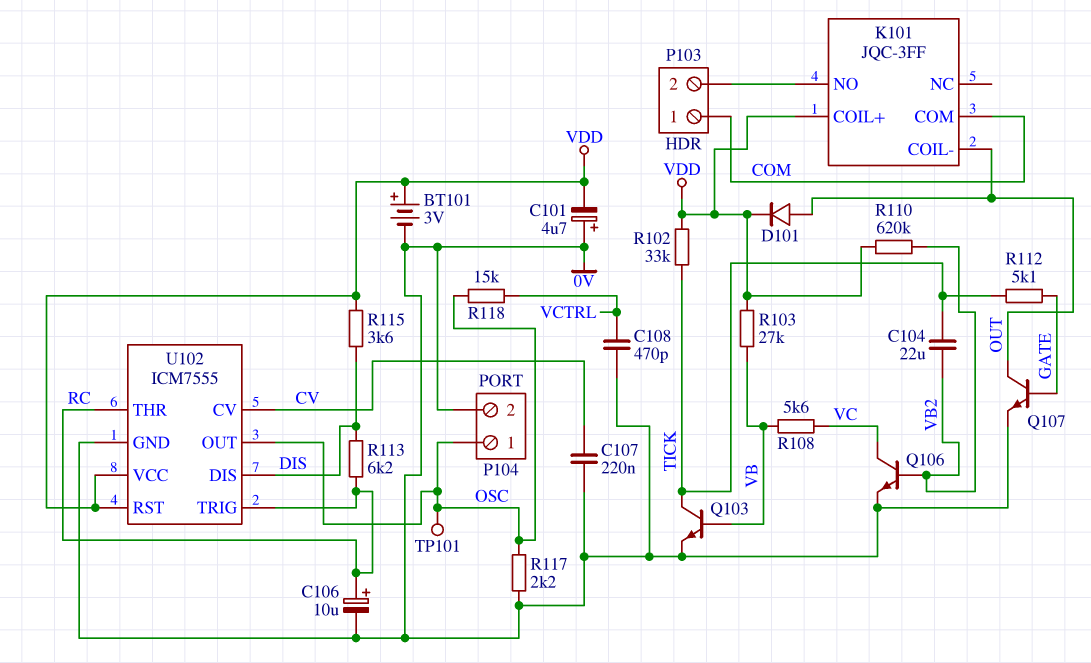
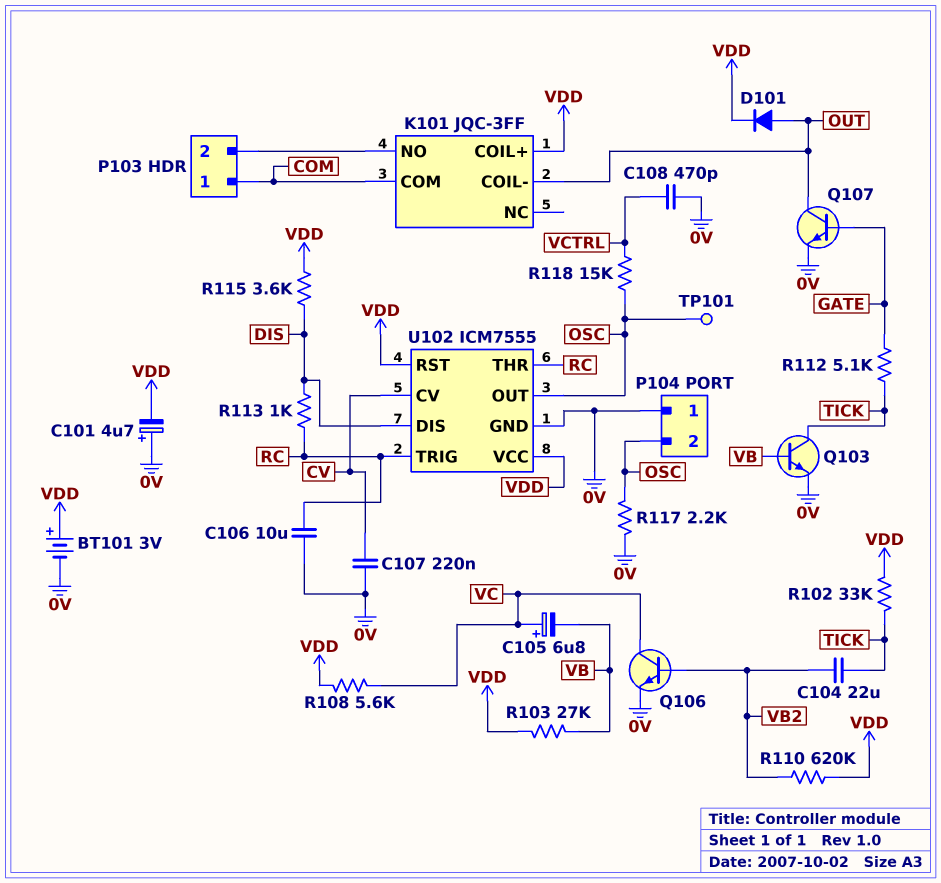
C105: none -> 6.8uF (plus VC, minus VB)
C106: 10uF (plus RC, minus 0V) -> 10uF (0V, RC)
P104 pin 1: OSC -> 0V
P104 pin 2: 0V -> OSC
R108: 5.6k (VB, VC) -> 5.6k (VC, VDD)
R113: 6.2k (DIS, RC) -> 1k (DIS, RC)

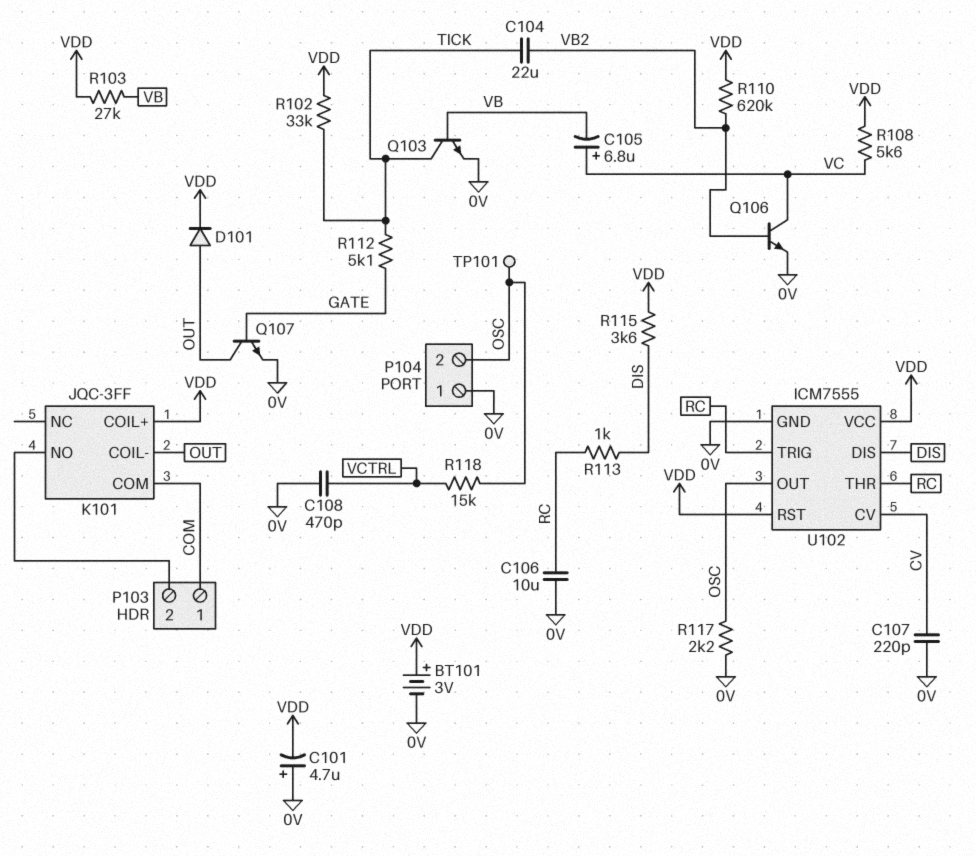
C107: 220nF (0V, CV) -> 220pF (0V, CV)

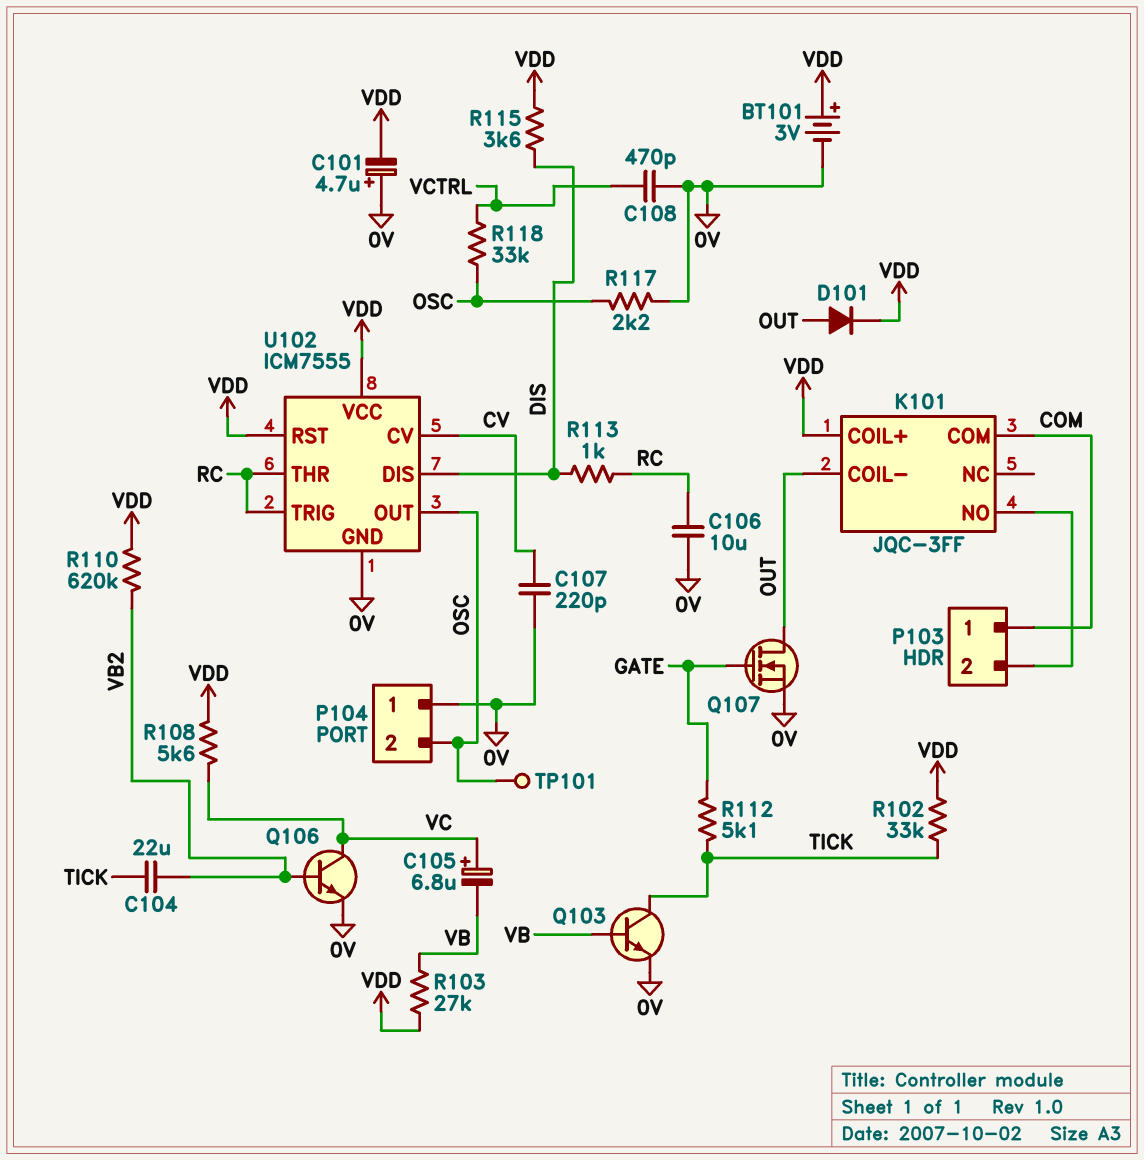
Q107: NPN (B GATE, C OUT, E 0V) -> NMOS (G GATE, D OUT, S 0V)
R118: 15k (OSC, VCTRL) -> 33k (OSC, VCTRL)

